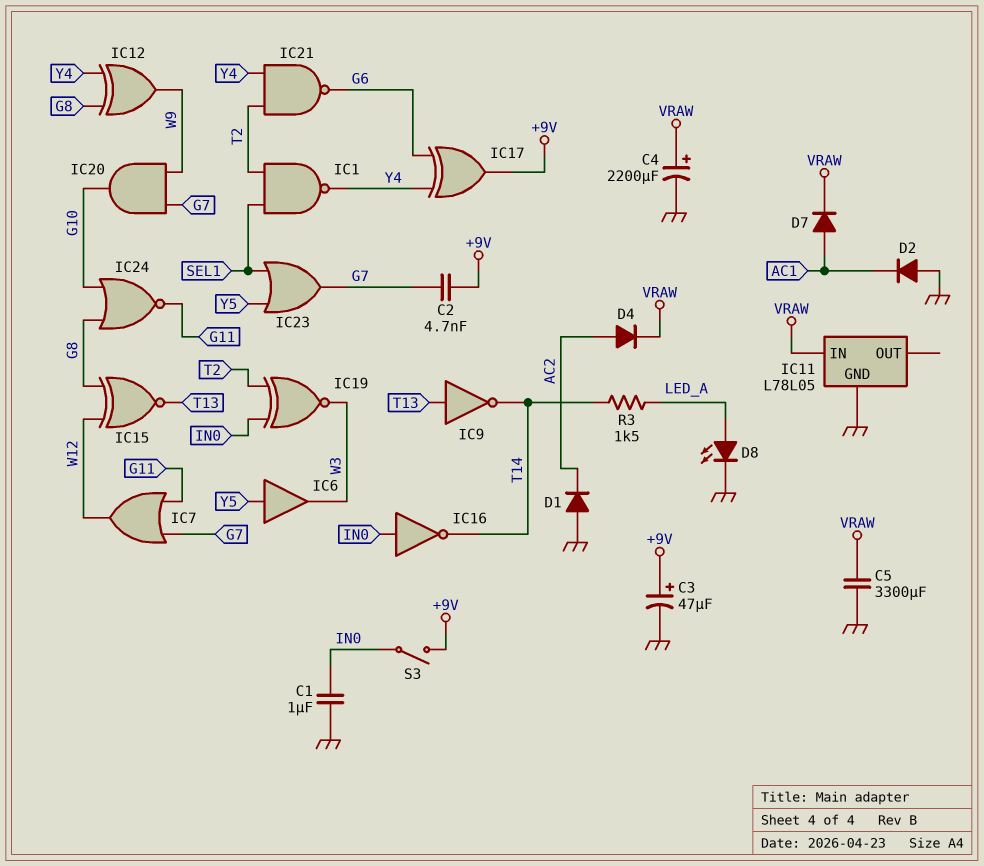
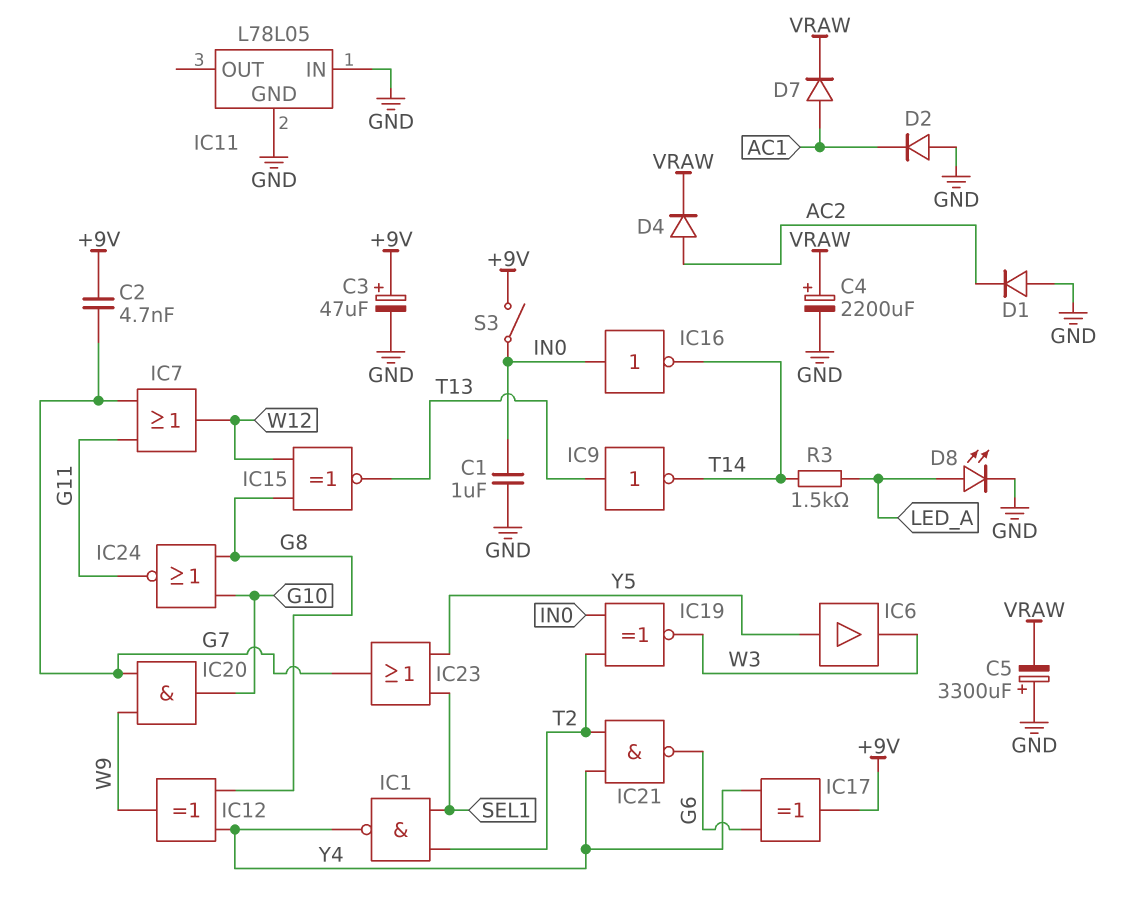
C5: 3300uF (GND, VRAW) -> 3300uF (plus GND, minus VRAW)
IC11 pin IN: VRAW -> GND

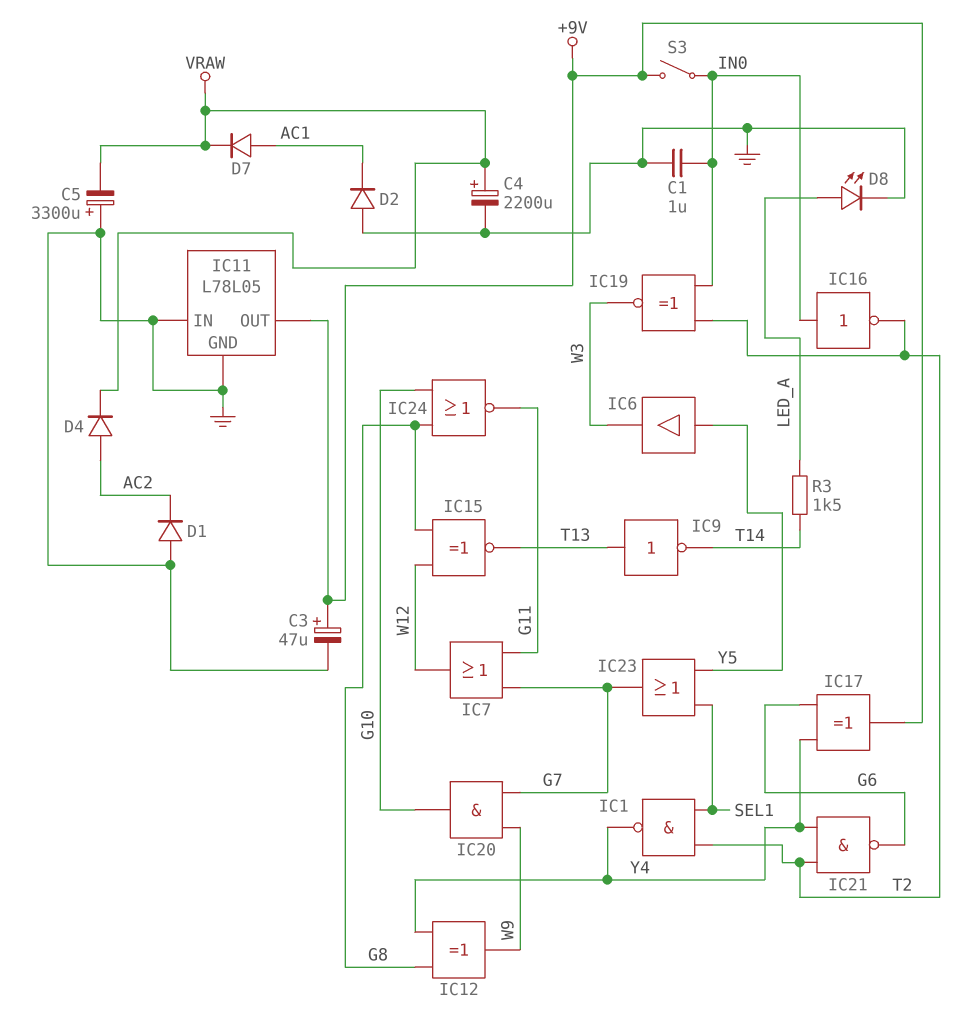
C2: 4.7nF (+9V, G7) -> none
IC11 pin OUT: none -> +9V
IC16: NOT (in IN0, out T14) -> NOT (in IN0, out T2)

